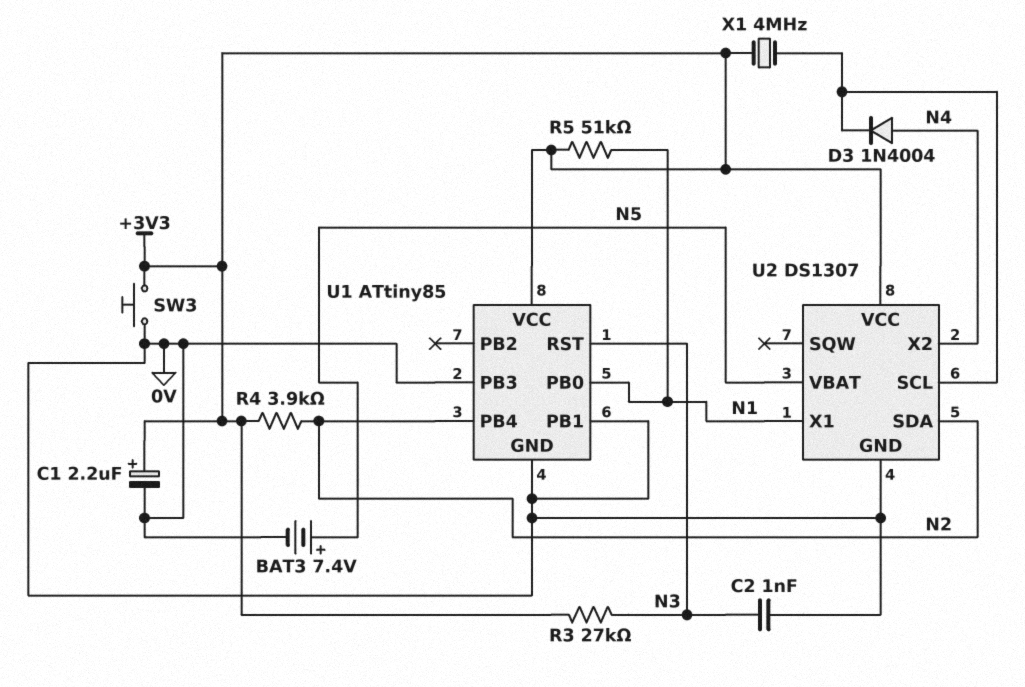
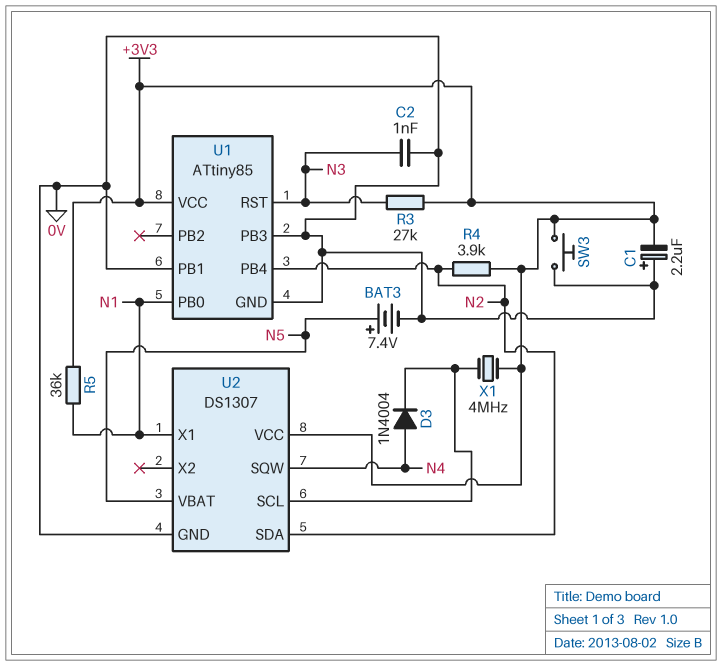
C1: 2.2uF (plus +3V3, minus 0V) -> 2.2uF (plus 0V, minus +3V3)
R5: 51k (+3V3, N1) -> 36k (+3V3, N1)
U2 pin SQW: none -> N4
U2 pin X2: N4 -> none

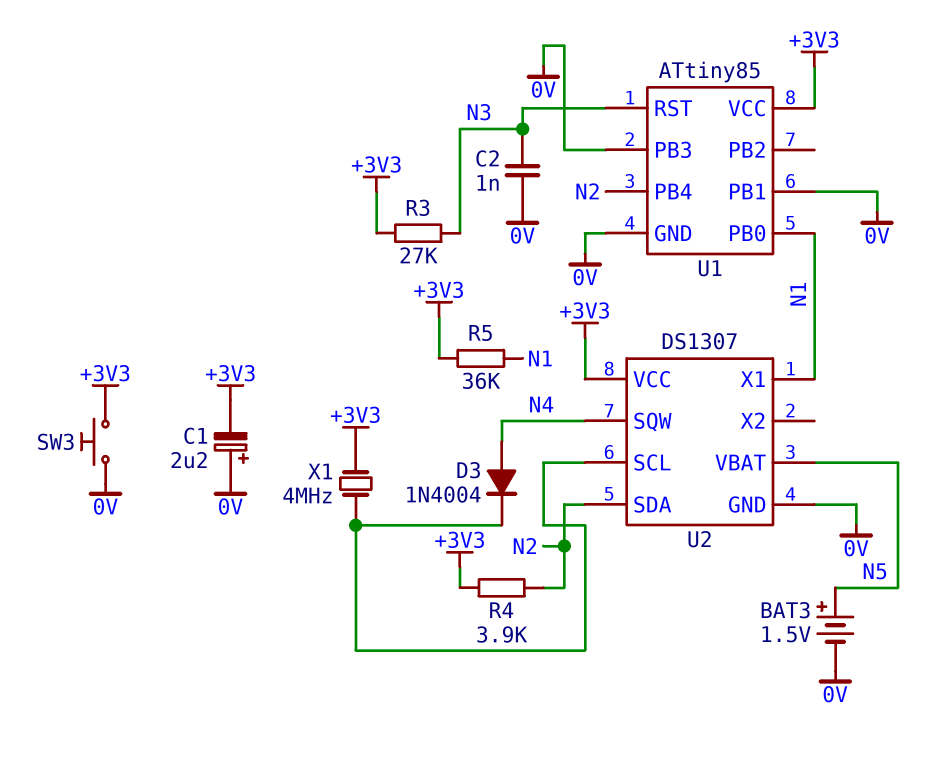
BAT3: 7.4V (plus N5, minus 0V) -> 1.5V (plus N5, minus 0V)

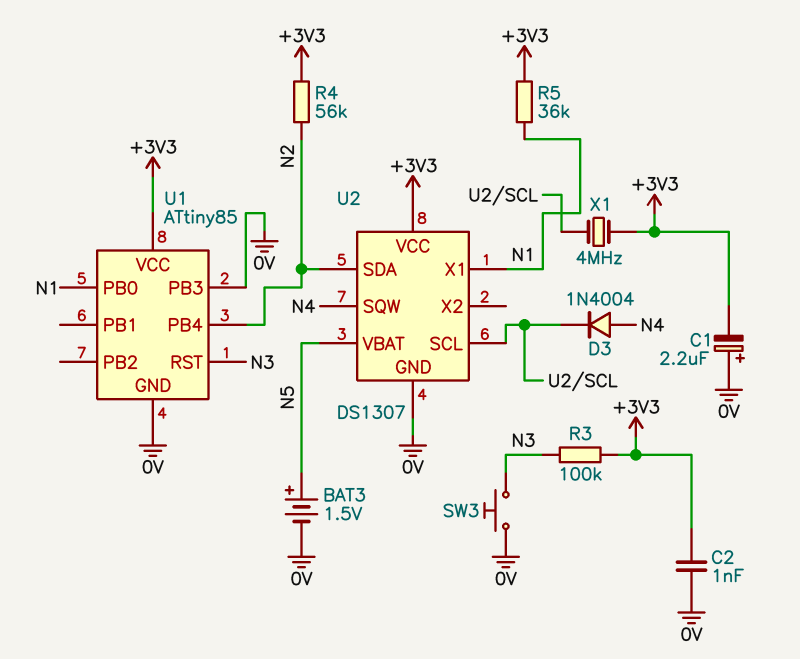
C2: 1nF (0V, N3) -> 1nF (+3V3, 0V)
R3: 27k (+3V3, N3) -> 100k (+3V3, N3)
R4: 3.9k (+3V3, N2) -> 56k (+3V3, N2)
SW3: button (+3V3, 0V) -> button (0V, N3)
U1 pin PB1: 0V -> none

